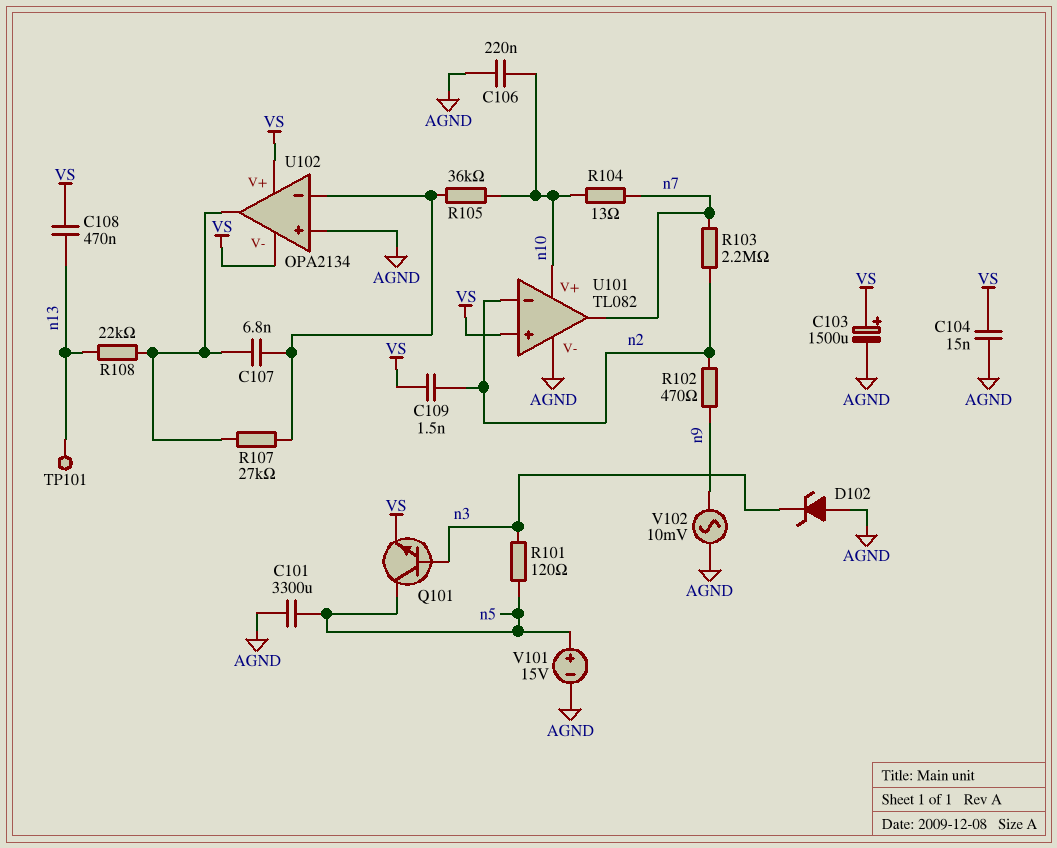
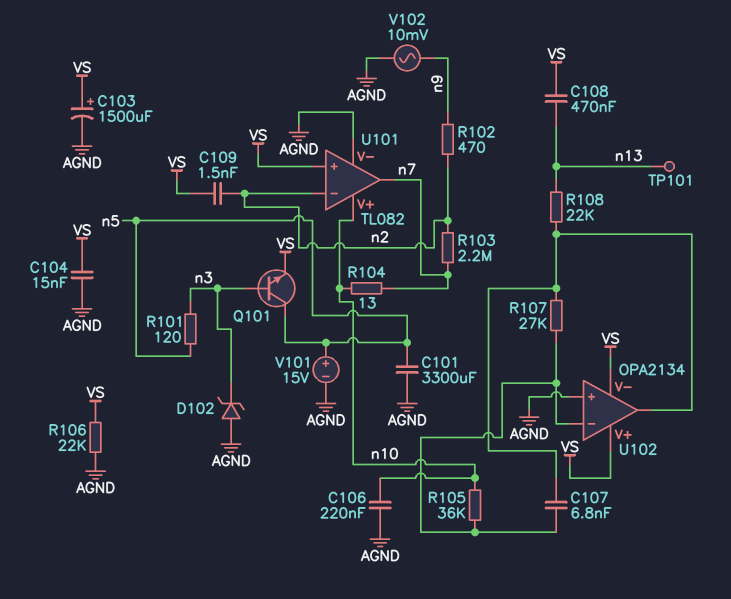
R106: none -> 22k (AGND, VS)

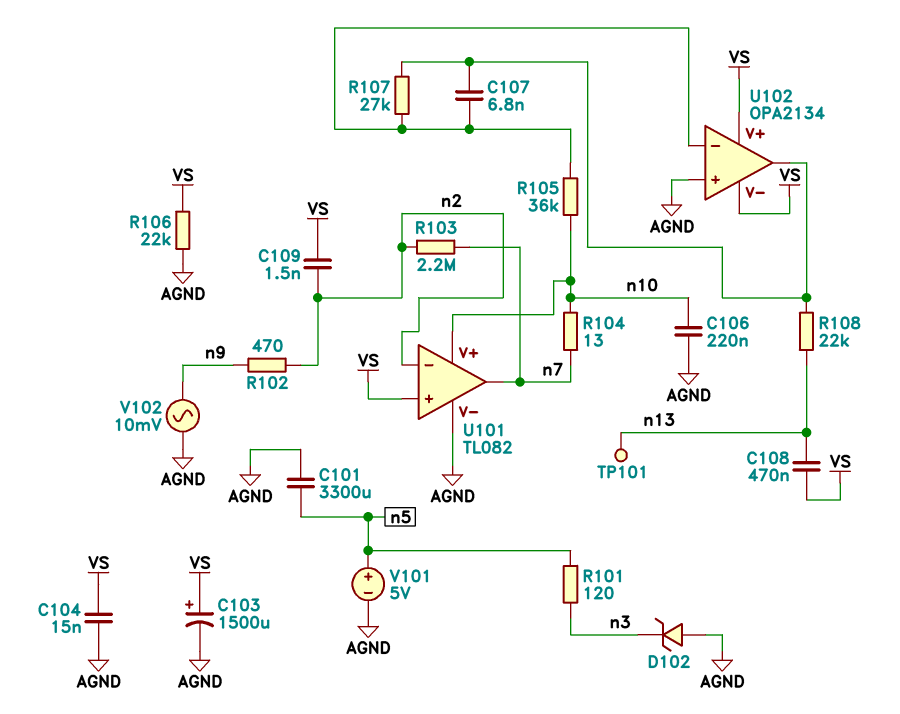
Q101: NPN (B n3, C n5, E VS) -> none
V101: 15V (plus n5, minus AGND) -> 5V (plus n5, minus AGND)

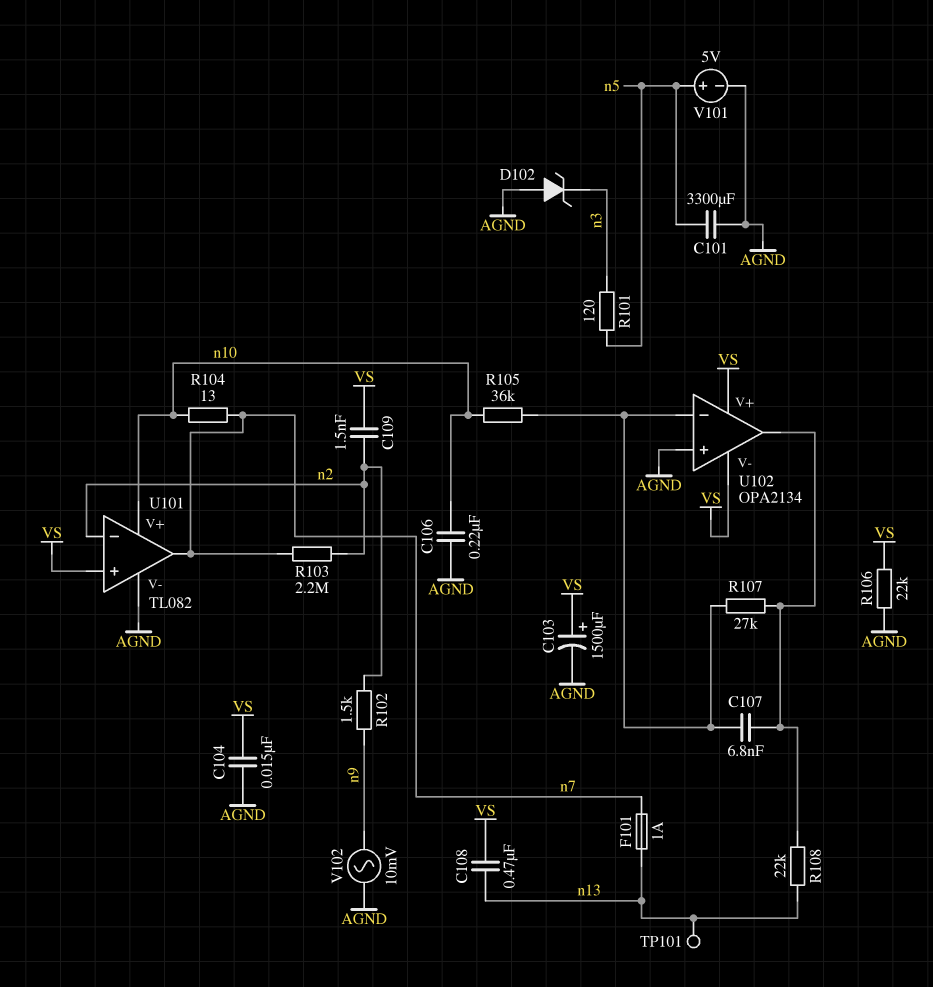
F101: none -> 1A (n7, n13)
R102: 470 (n2, n9) -> 1.5k (n2, n9)

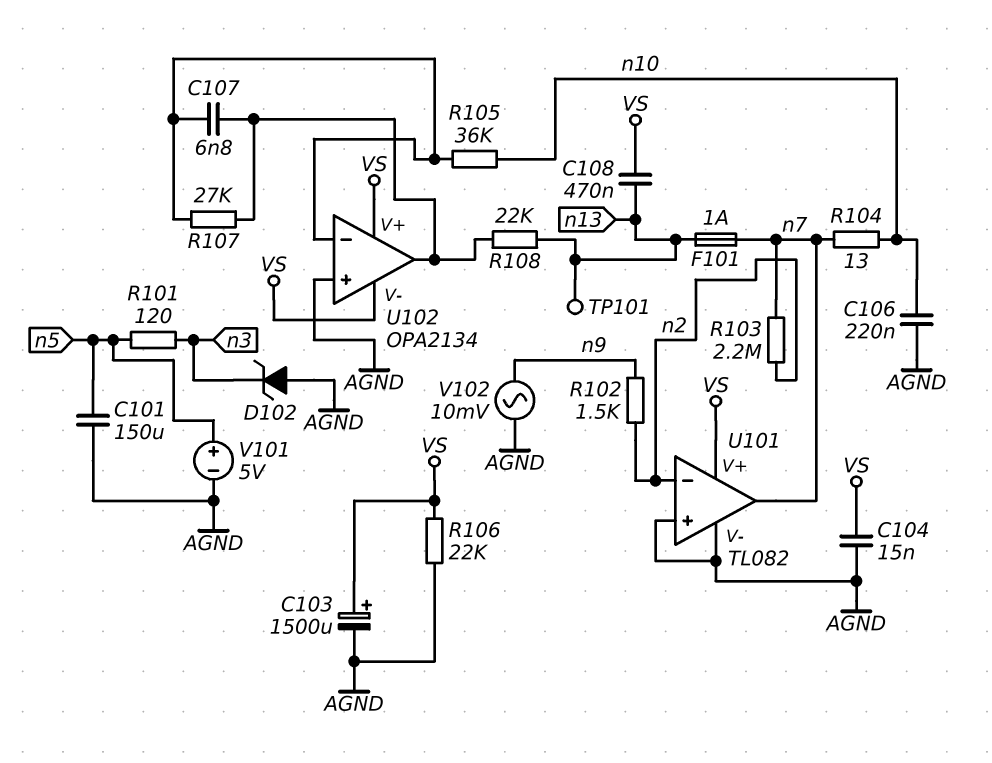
C101: 3300uF (AGND, n5) -> 150uF (AGND, n5)
C109: 1.5nF (VS, n2) -> none
U101 pin V+: n10 -> VS
U101 pin in+: VS -> AGND

